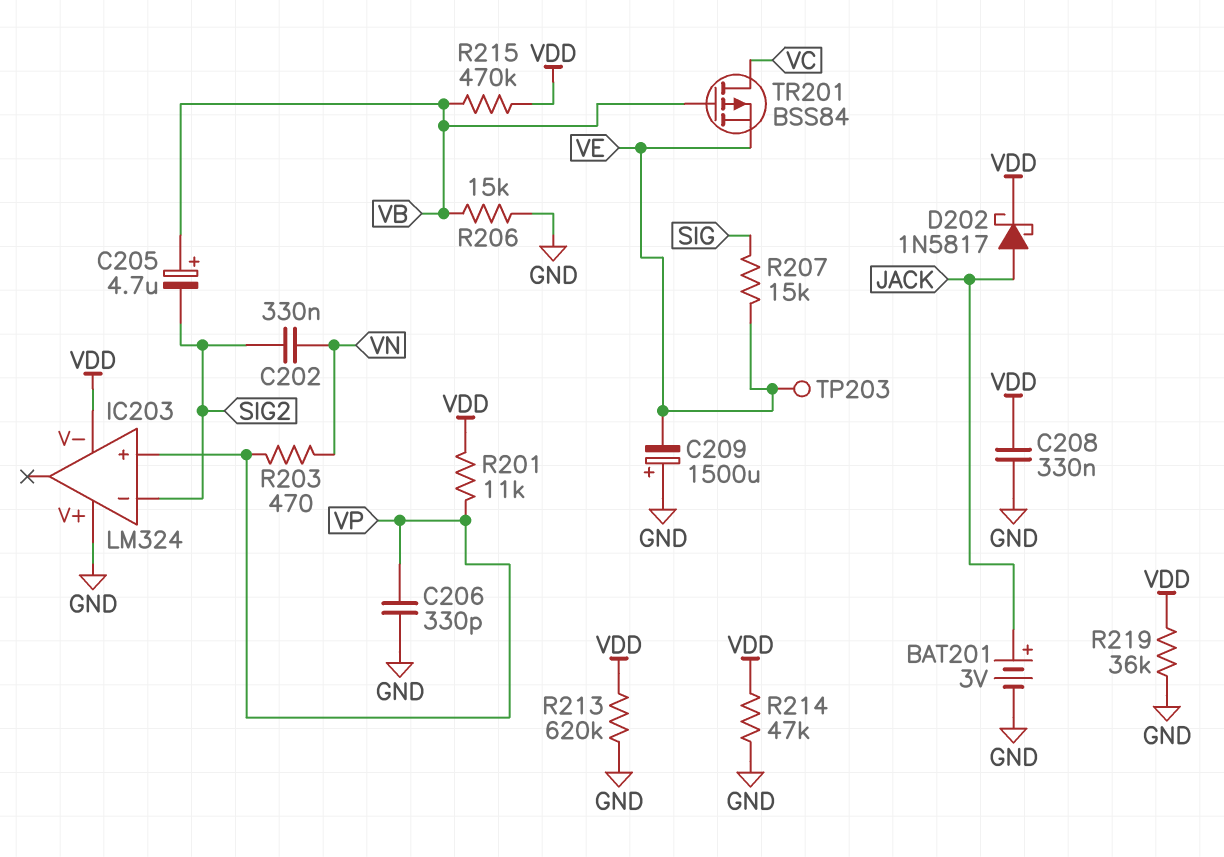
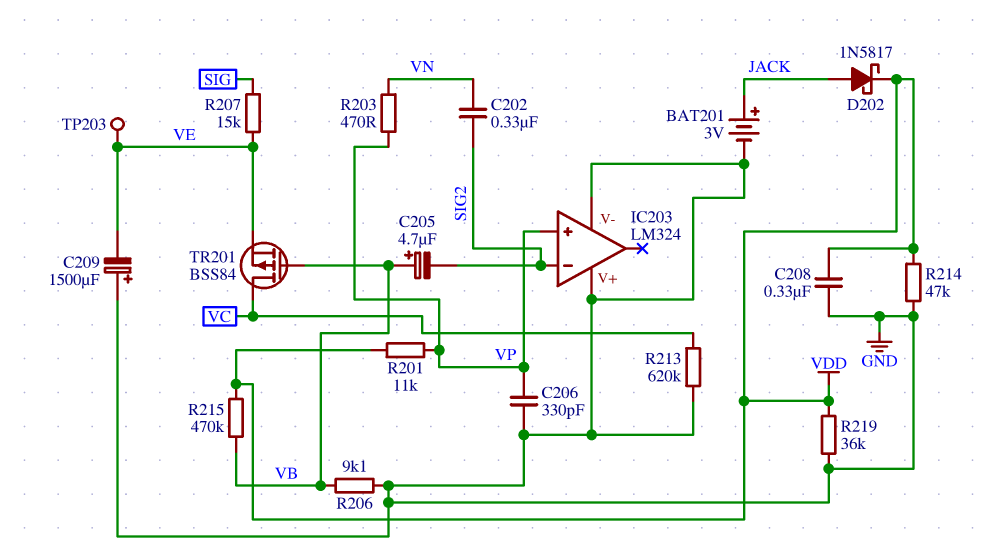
IC203 pin V-: VDD -> GND
R206: 15k (GND, VB) -> 9.1k (GND, VB)
R213: 620k (GND, VDD) -> 620k (GND, VC)

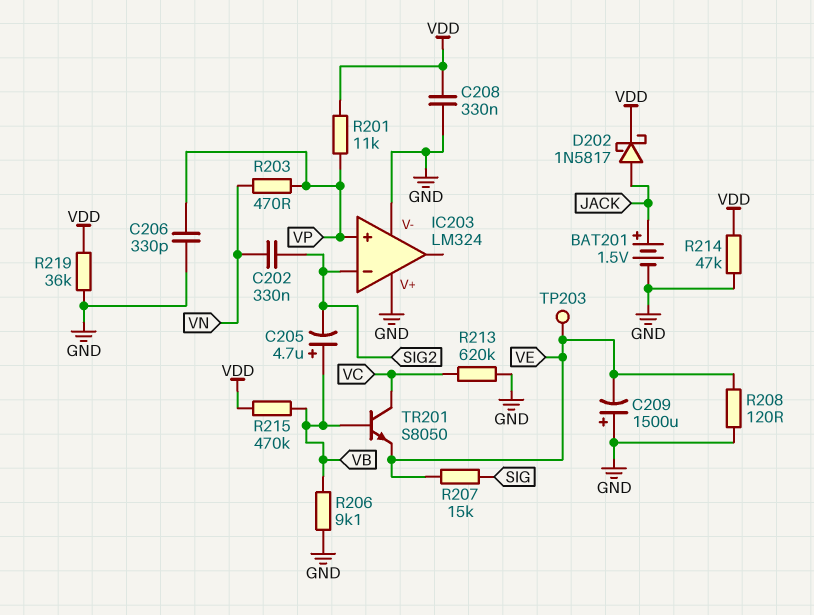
BAT201: 3V (plus JACK, minus GND) -> 1.5V (plus JACK, minus GND)
R208: none -> 120 (GND, VE)
TR201: PMOS BSS84 (G VB, D VC, S VE) -> NPN S8050 (B VB, C VC, E VE)

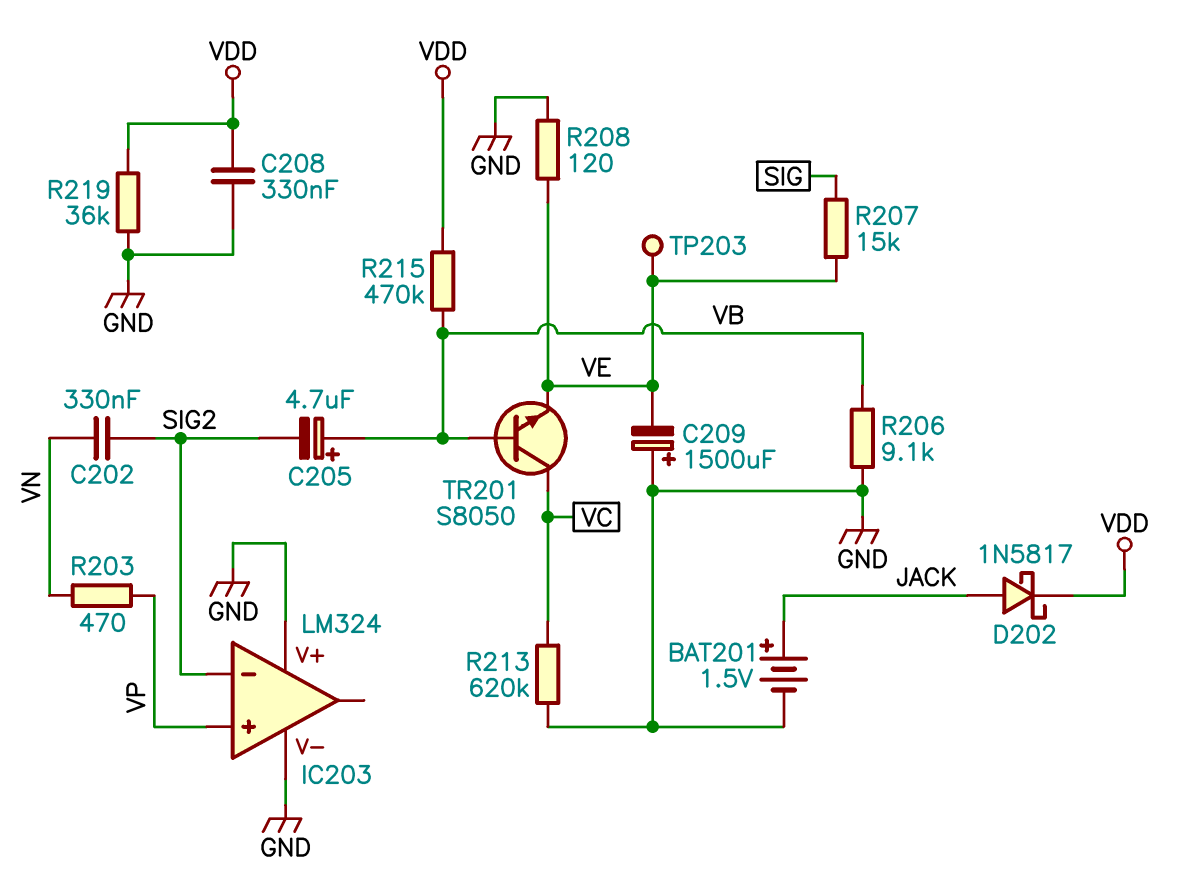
C206: 330pF (GND, VP) -> none
R201: 11k (VDD, VP) -> none
R214: 47k (GND, VDD) -> none

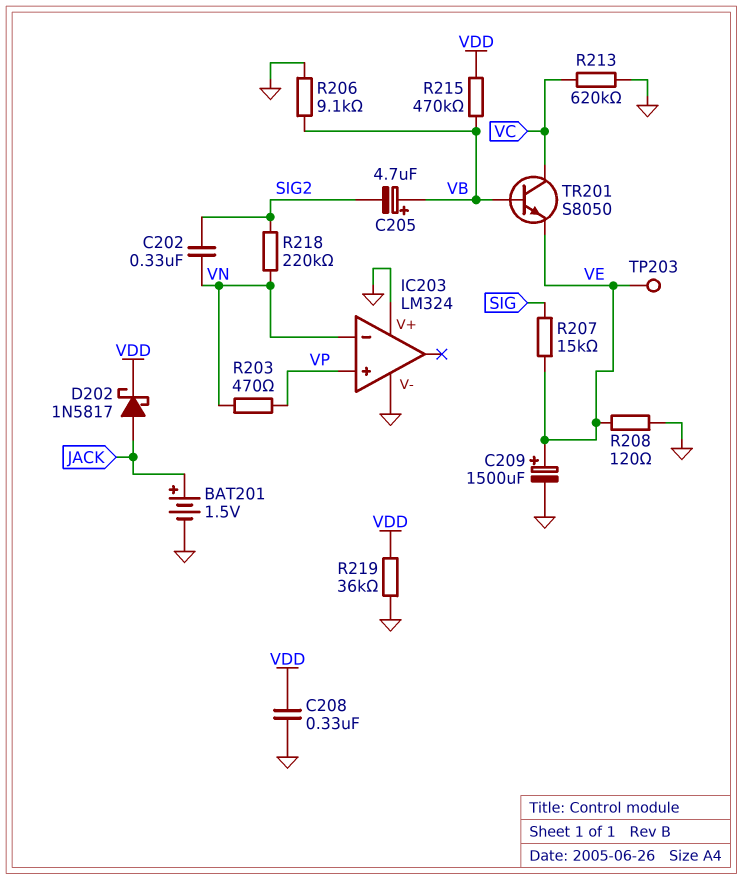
C209: 1500uF (plus GND, minus VE) -> 1500uF (plus VE, minus GND)
IC203 pin in-: SIG2 -> VN
R218: none -> 220k (SIG2, VN)

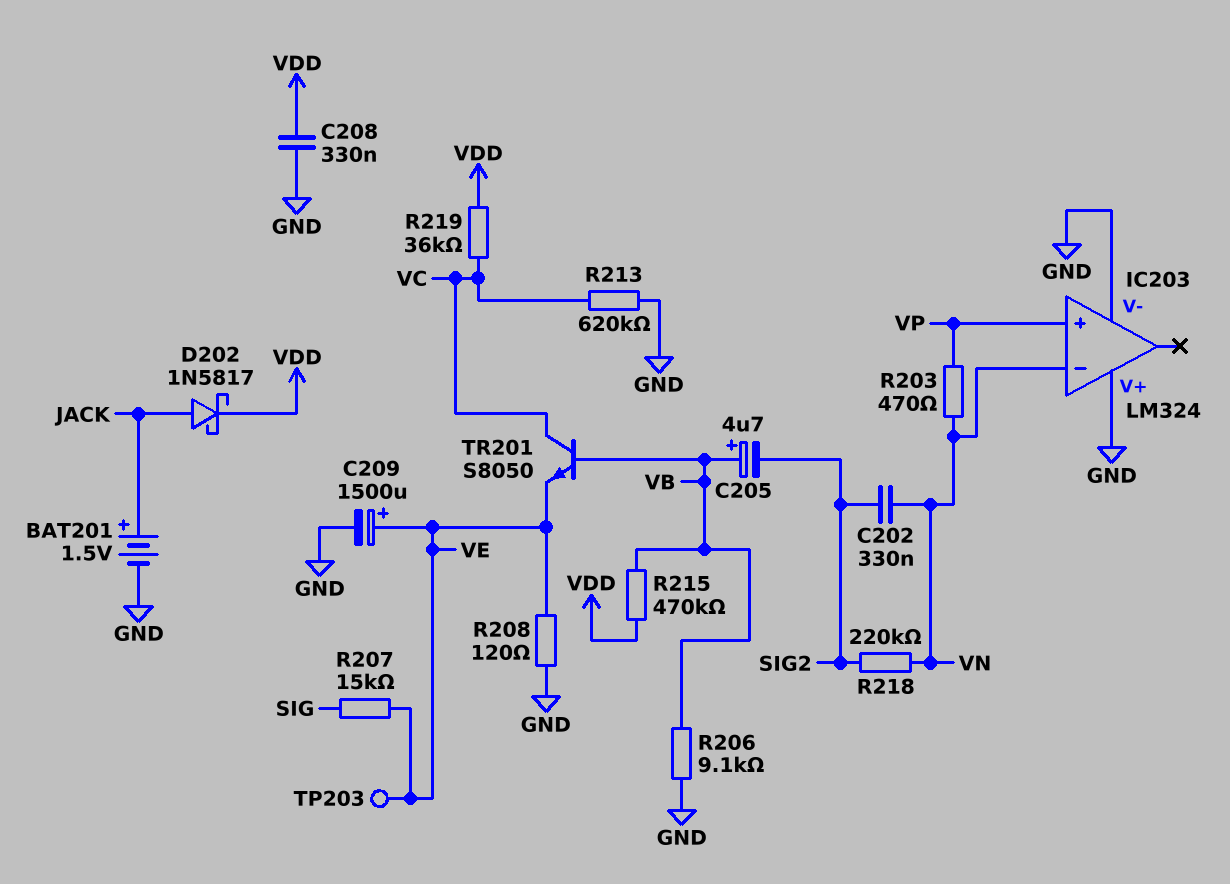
R219: 36k (GND, VDD) -> 36k (VC, VDD)

